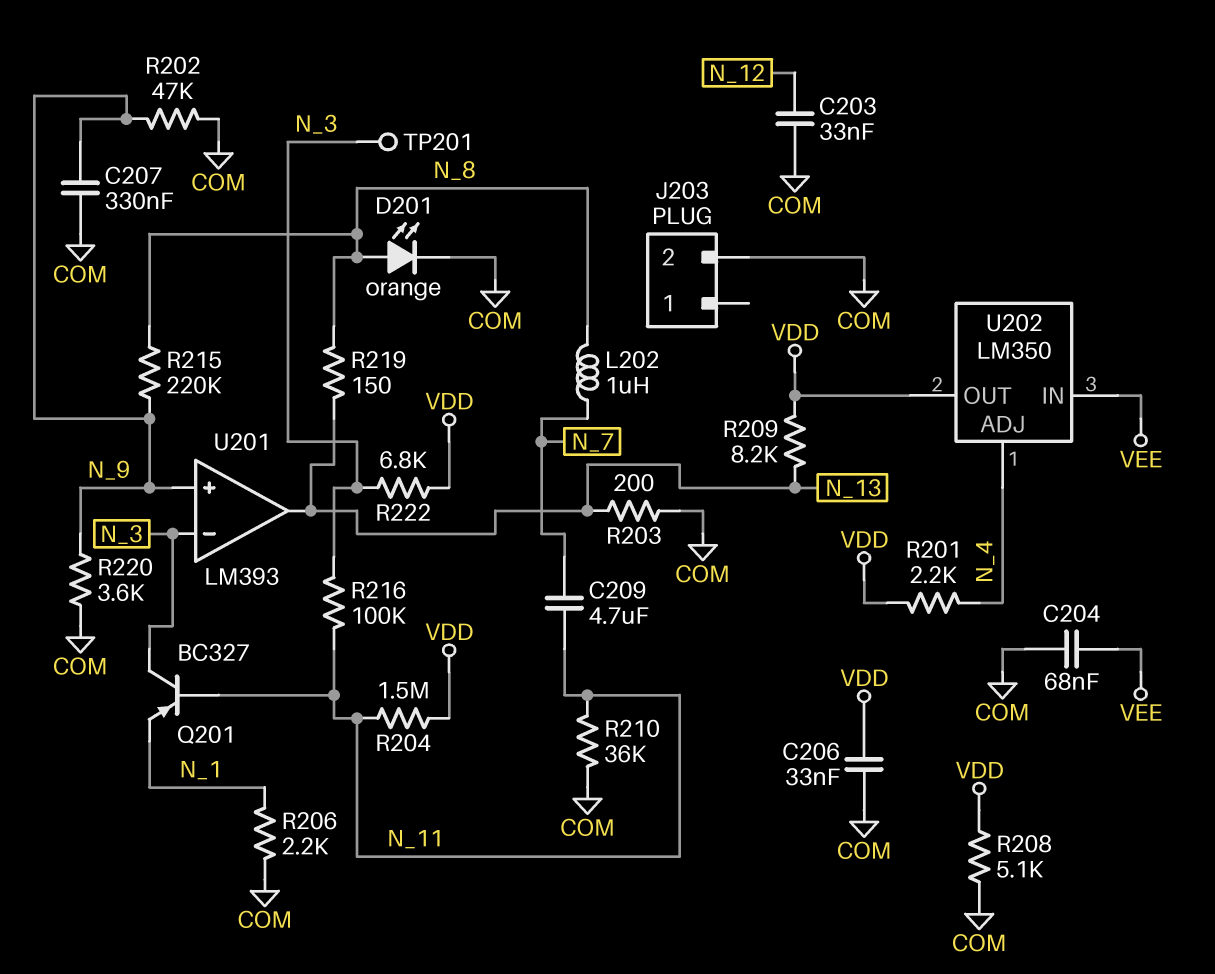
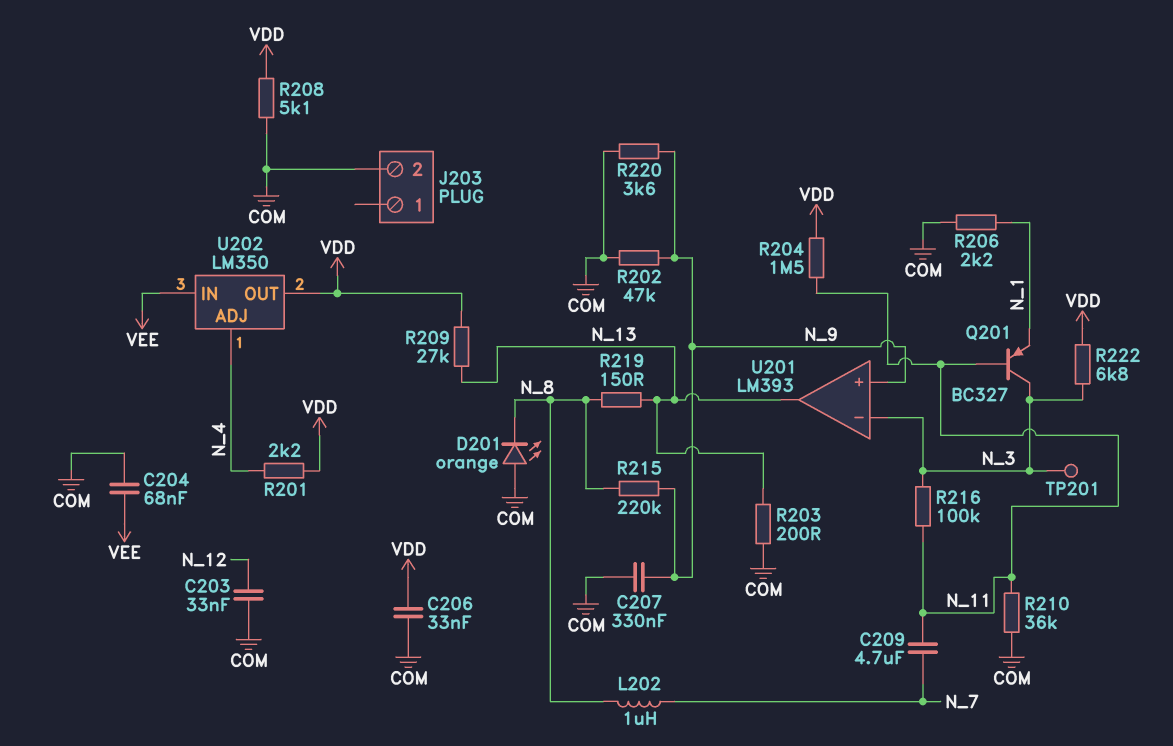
D201: LED orange (A N_8, K COM) -> LED orange (A COM, K N_8)
R209: 8.2k (N_13, VDD) -> 27k (N_13, VDD)

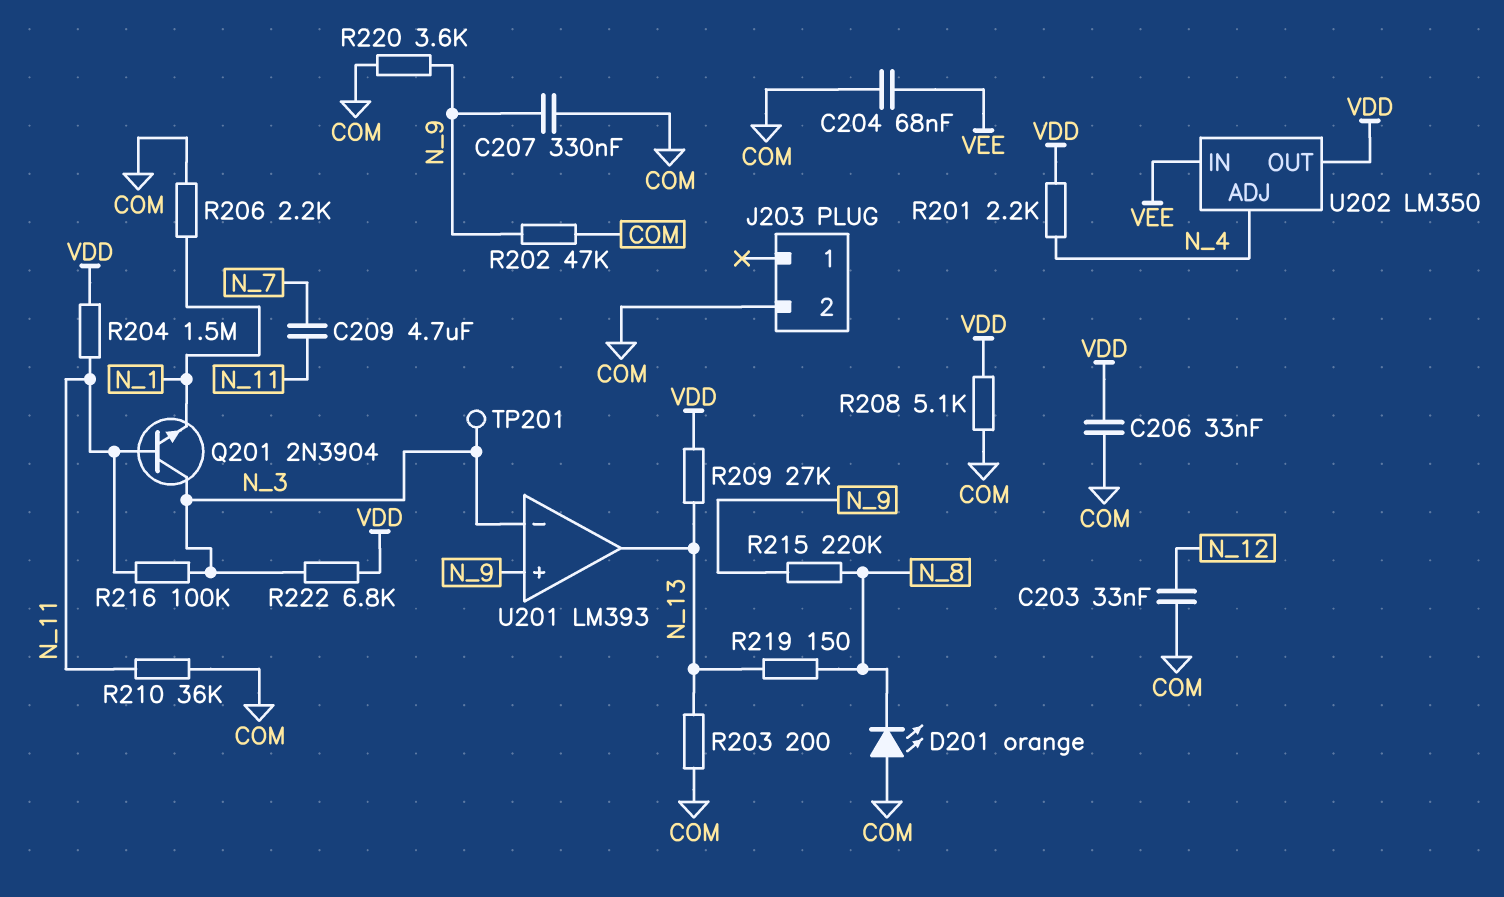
L202: 1uH (N_7, N_8) -> none
Q201: PNP BC327 (B N_11, C N_3, E N_1) -> NPN 2N3904 (B N_11, C N_3, E N_1)

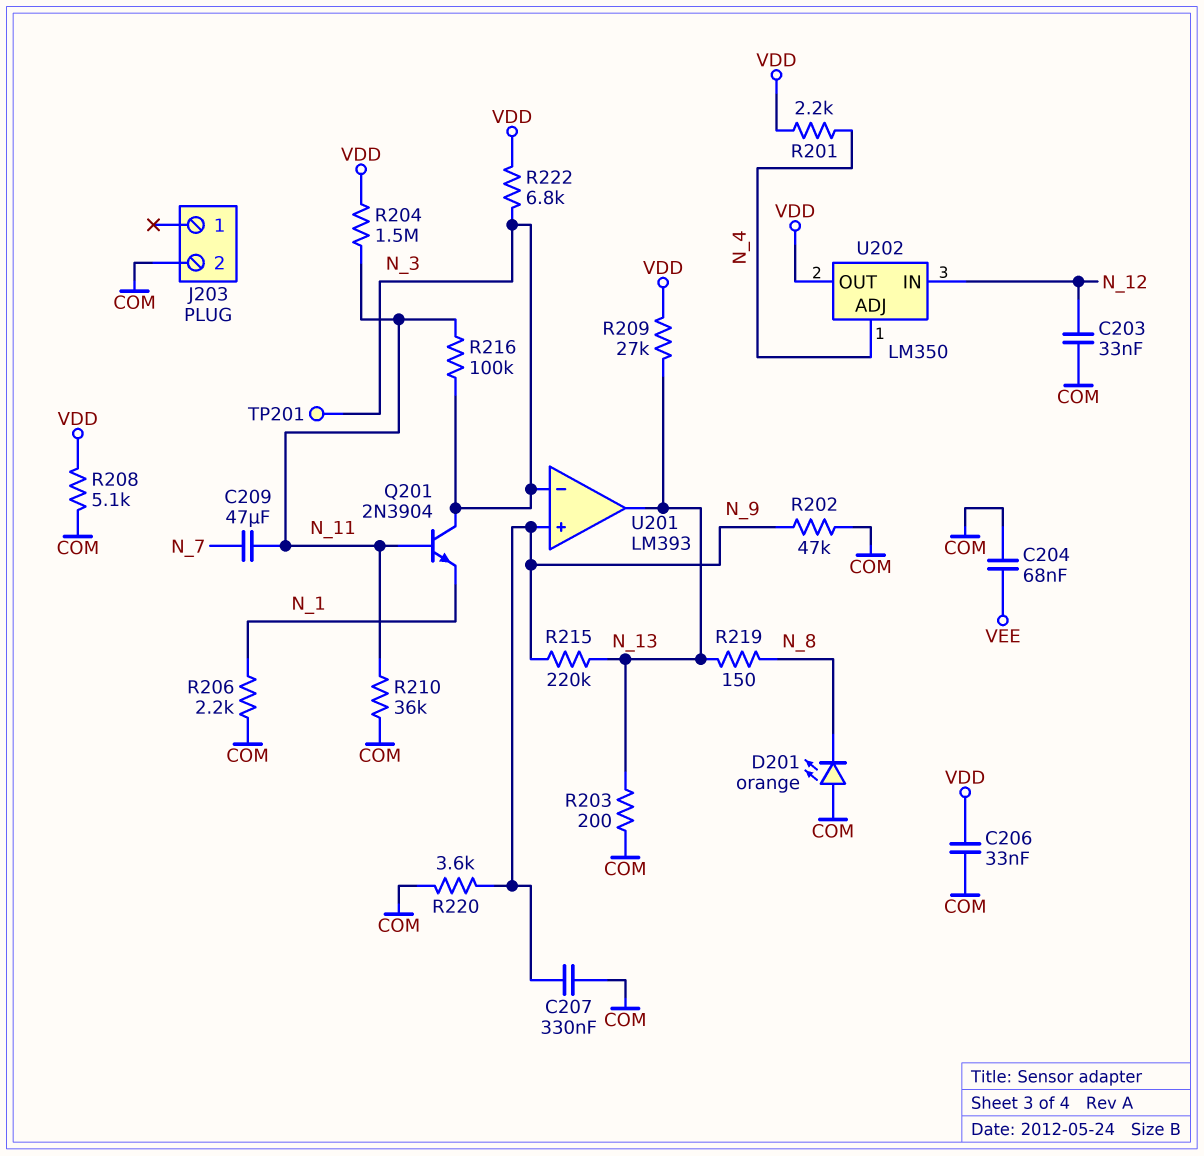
C209: 4.7uF (N_7, N_11) -> 47uF (N_7, N_11)
R215: 220k (N_8, N_9) -> 220k (N_9, N_13)
U202 pin IN: VEE -> N_12

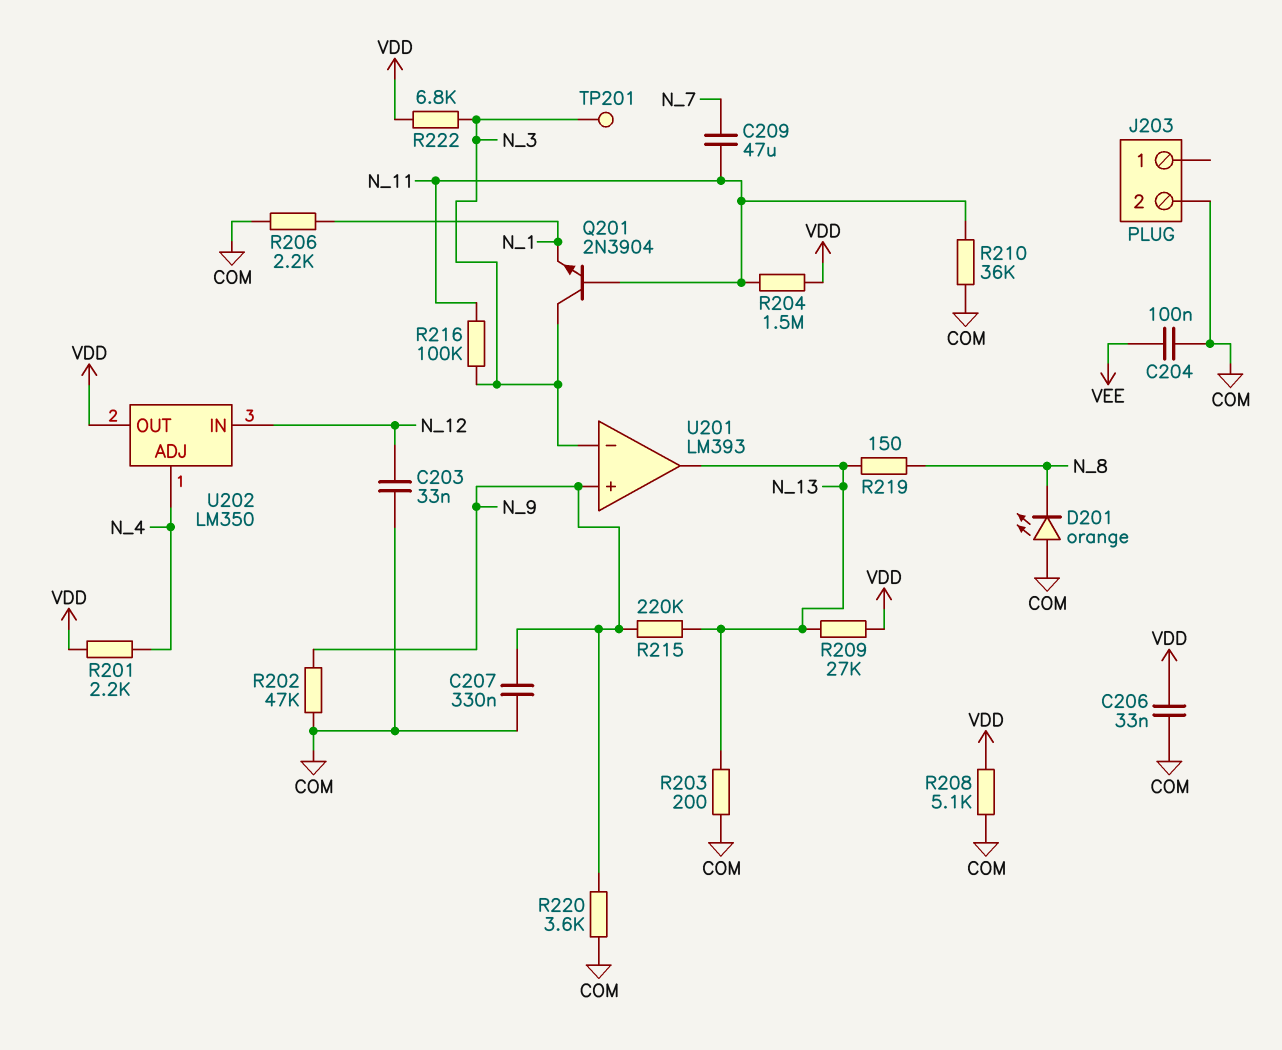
C204: 68nF (COM, VEE) -> 100nF (COM, VEE)

